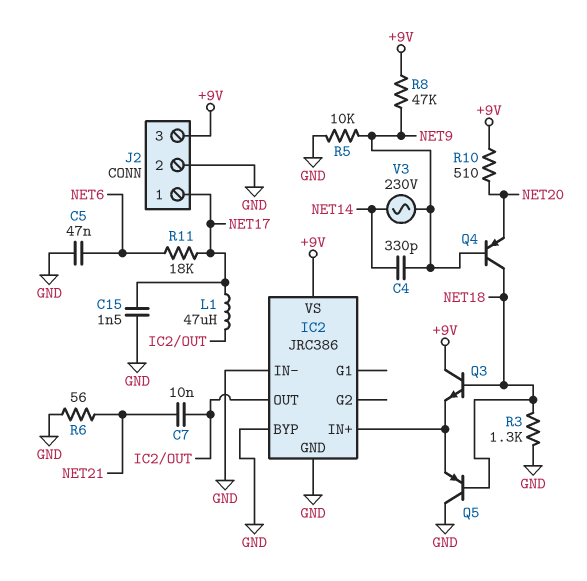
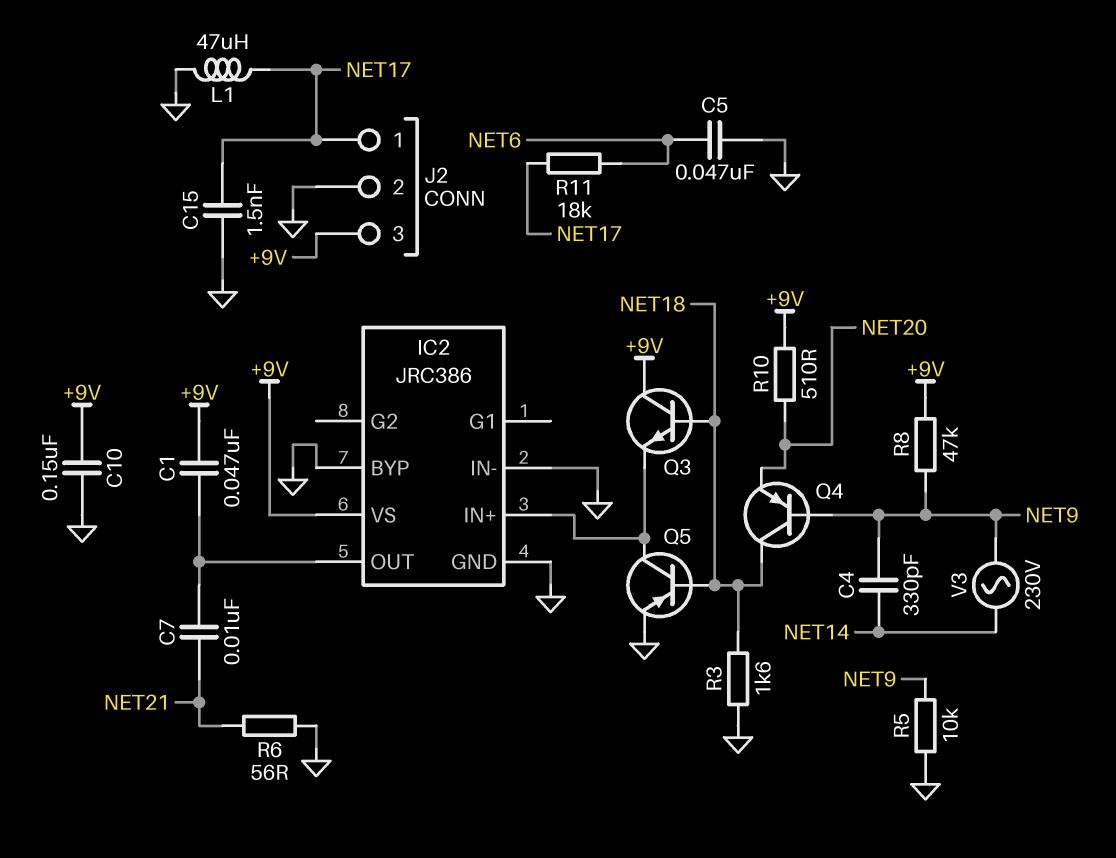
C1: none -> 47nF (+9V, IC2/OUT)
C10: none -> 150nF (+9V, GND)
L1: 47uH (IC2/OUT, NET17) -> 47uH (GND, NET17)
Q5: PNP (B NET18, C GND, E IC2/IN+) -> PNP (B NET18, C IC2/IN+, E GND)
R3: 1.3k (GND, NET18) -> 1.6k (GND, NET18)

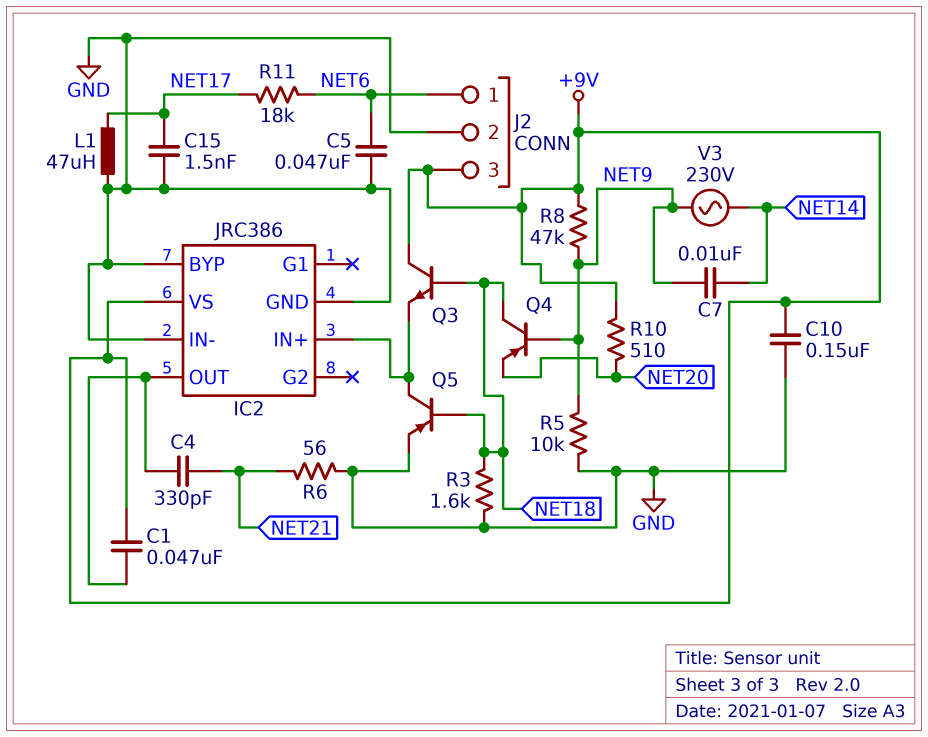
C4: 330pF (NET9, NET14) -> 330pF (IC2/OUT, NET21)
C7: 10nF (IC2/OUT, NET21) -> 10nF (NET9, NET14)
J2 pin 1: NET17 -> NET6

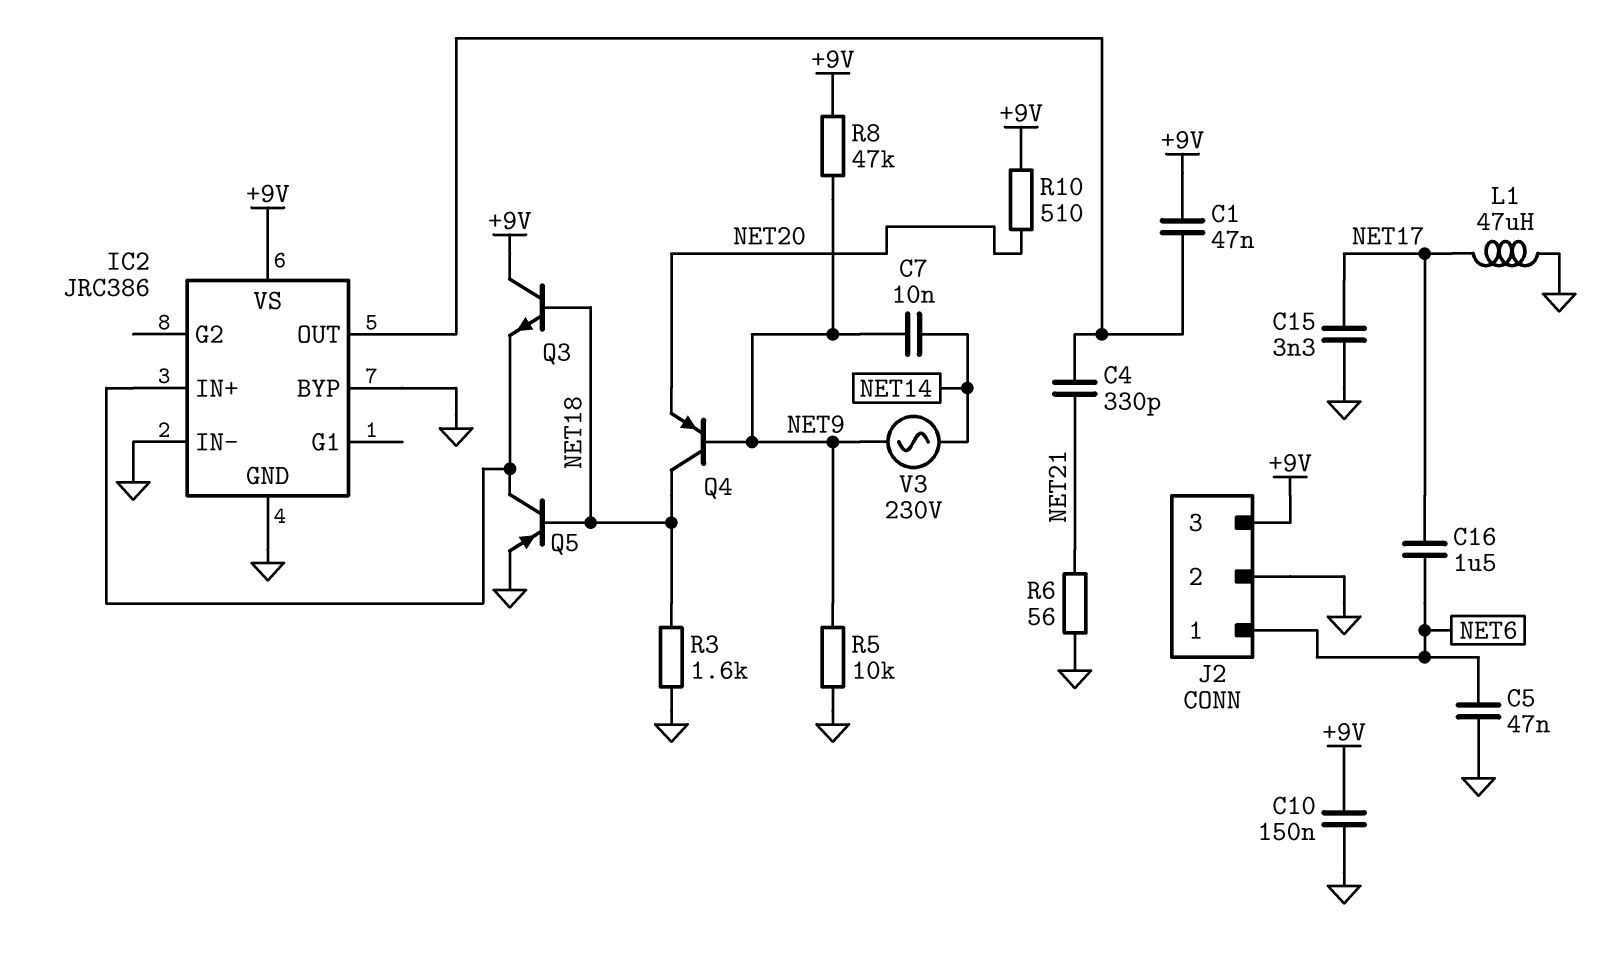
C15: 1.5nF (GND, NET17) -> 3.3nF (GND, NET17)
C16: none -> 1.5uF (NET6, NET17)
R11: 18k (NET6, NET17) -> none

